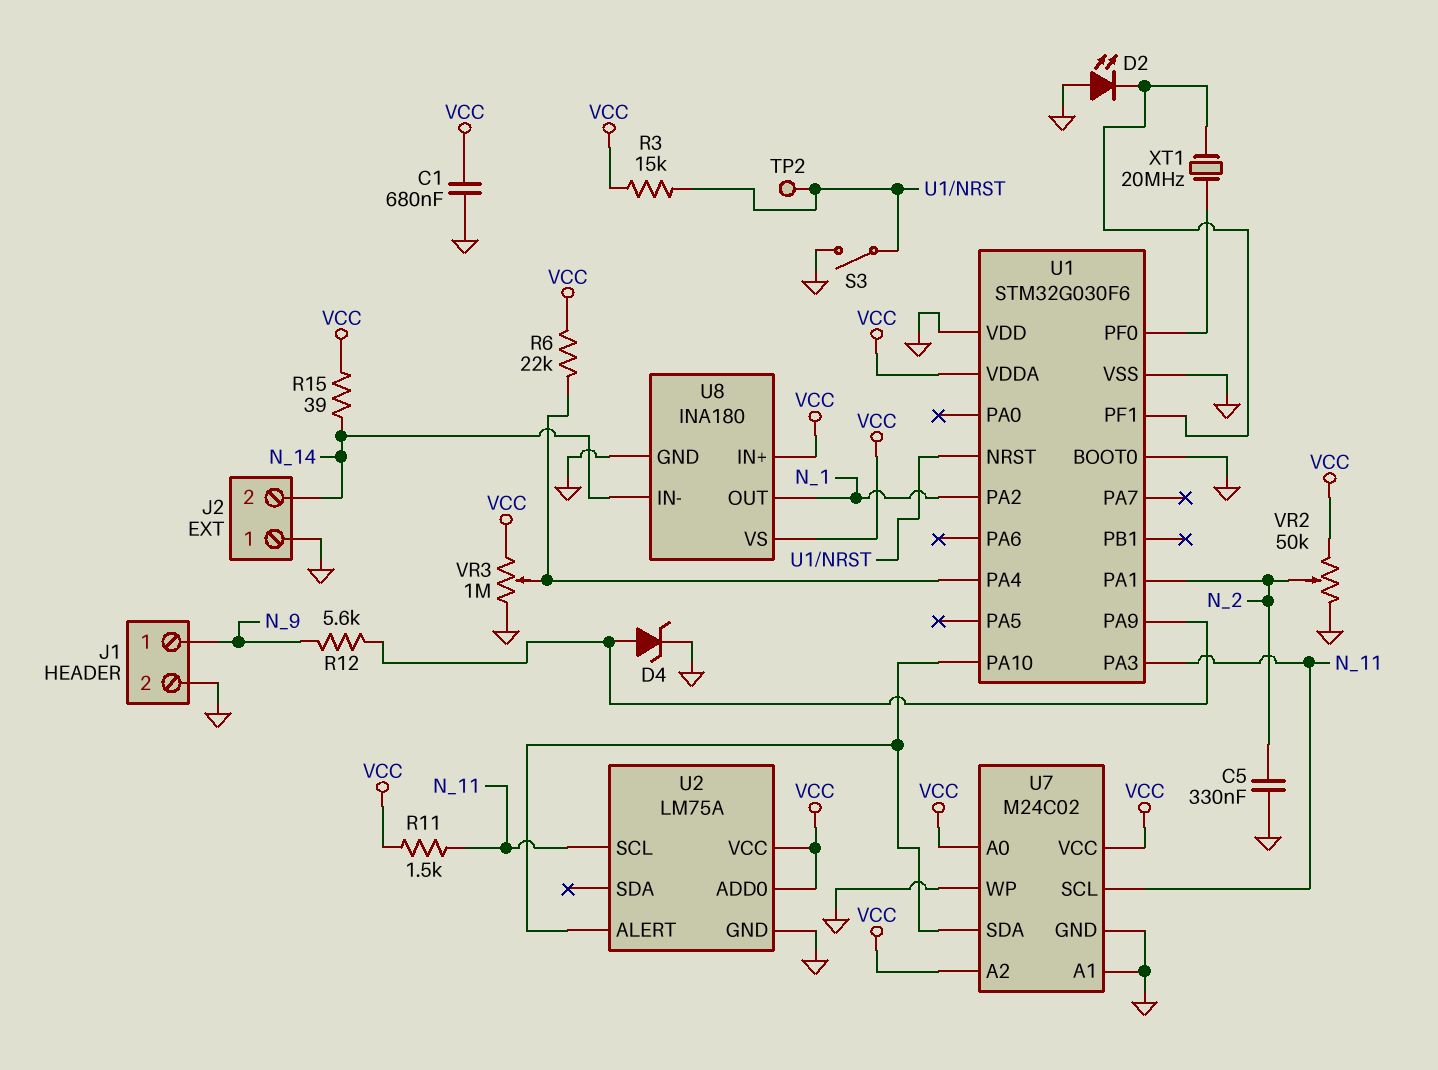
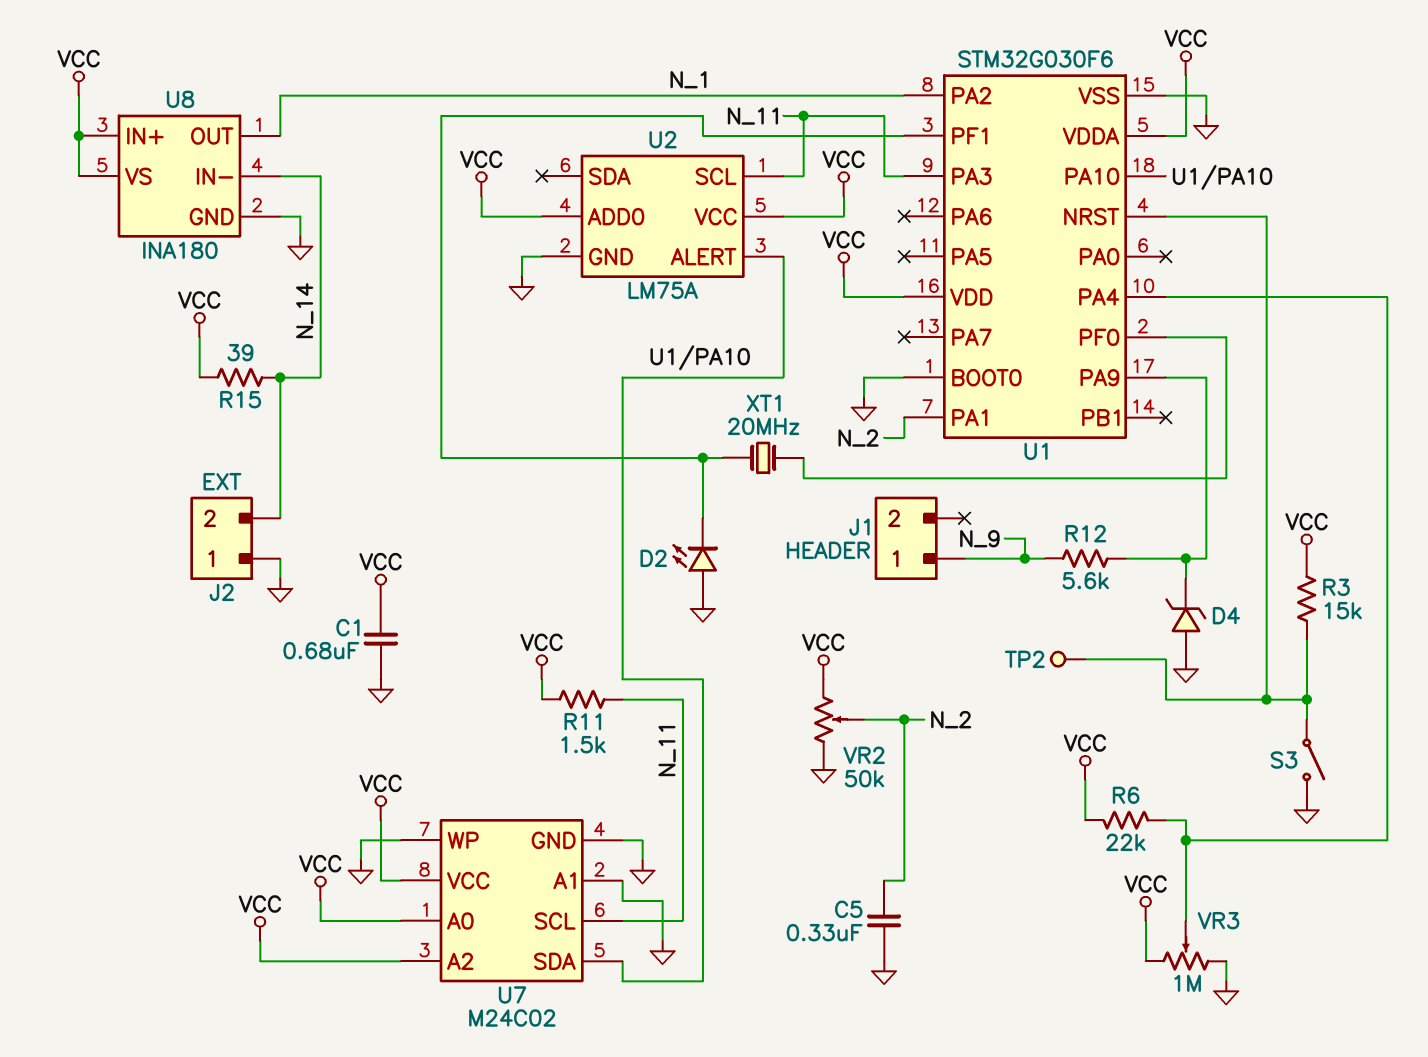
D4: zener (A U1/PA9, K GND) -> zener (A GND, K U1/PA9)
J1 pin 2: GND -> none
U1 pin VDD: GND -> VCC

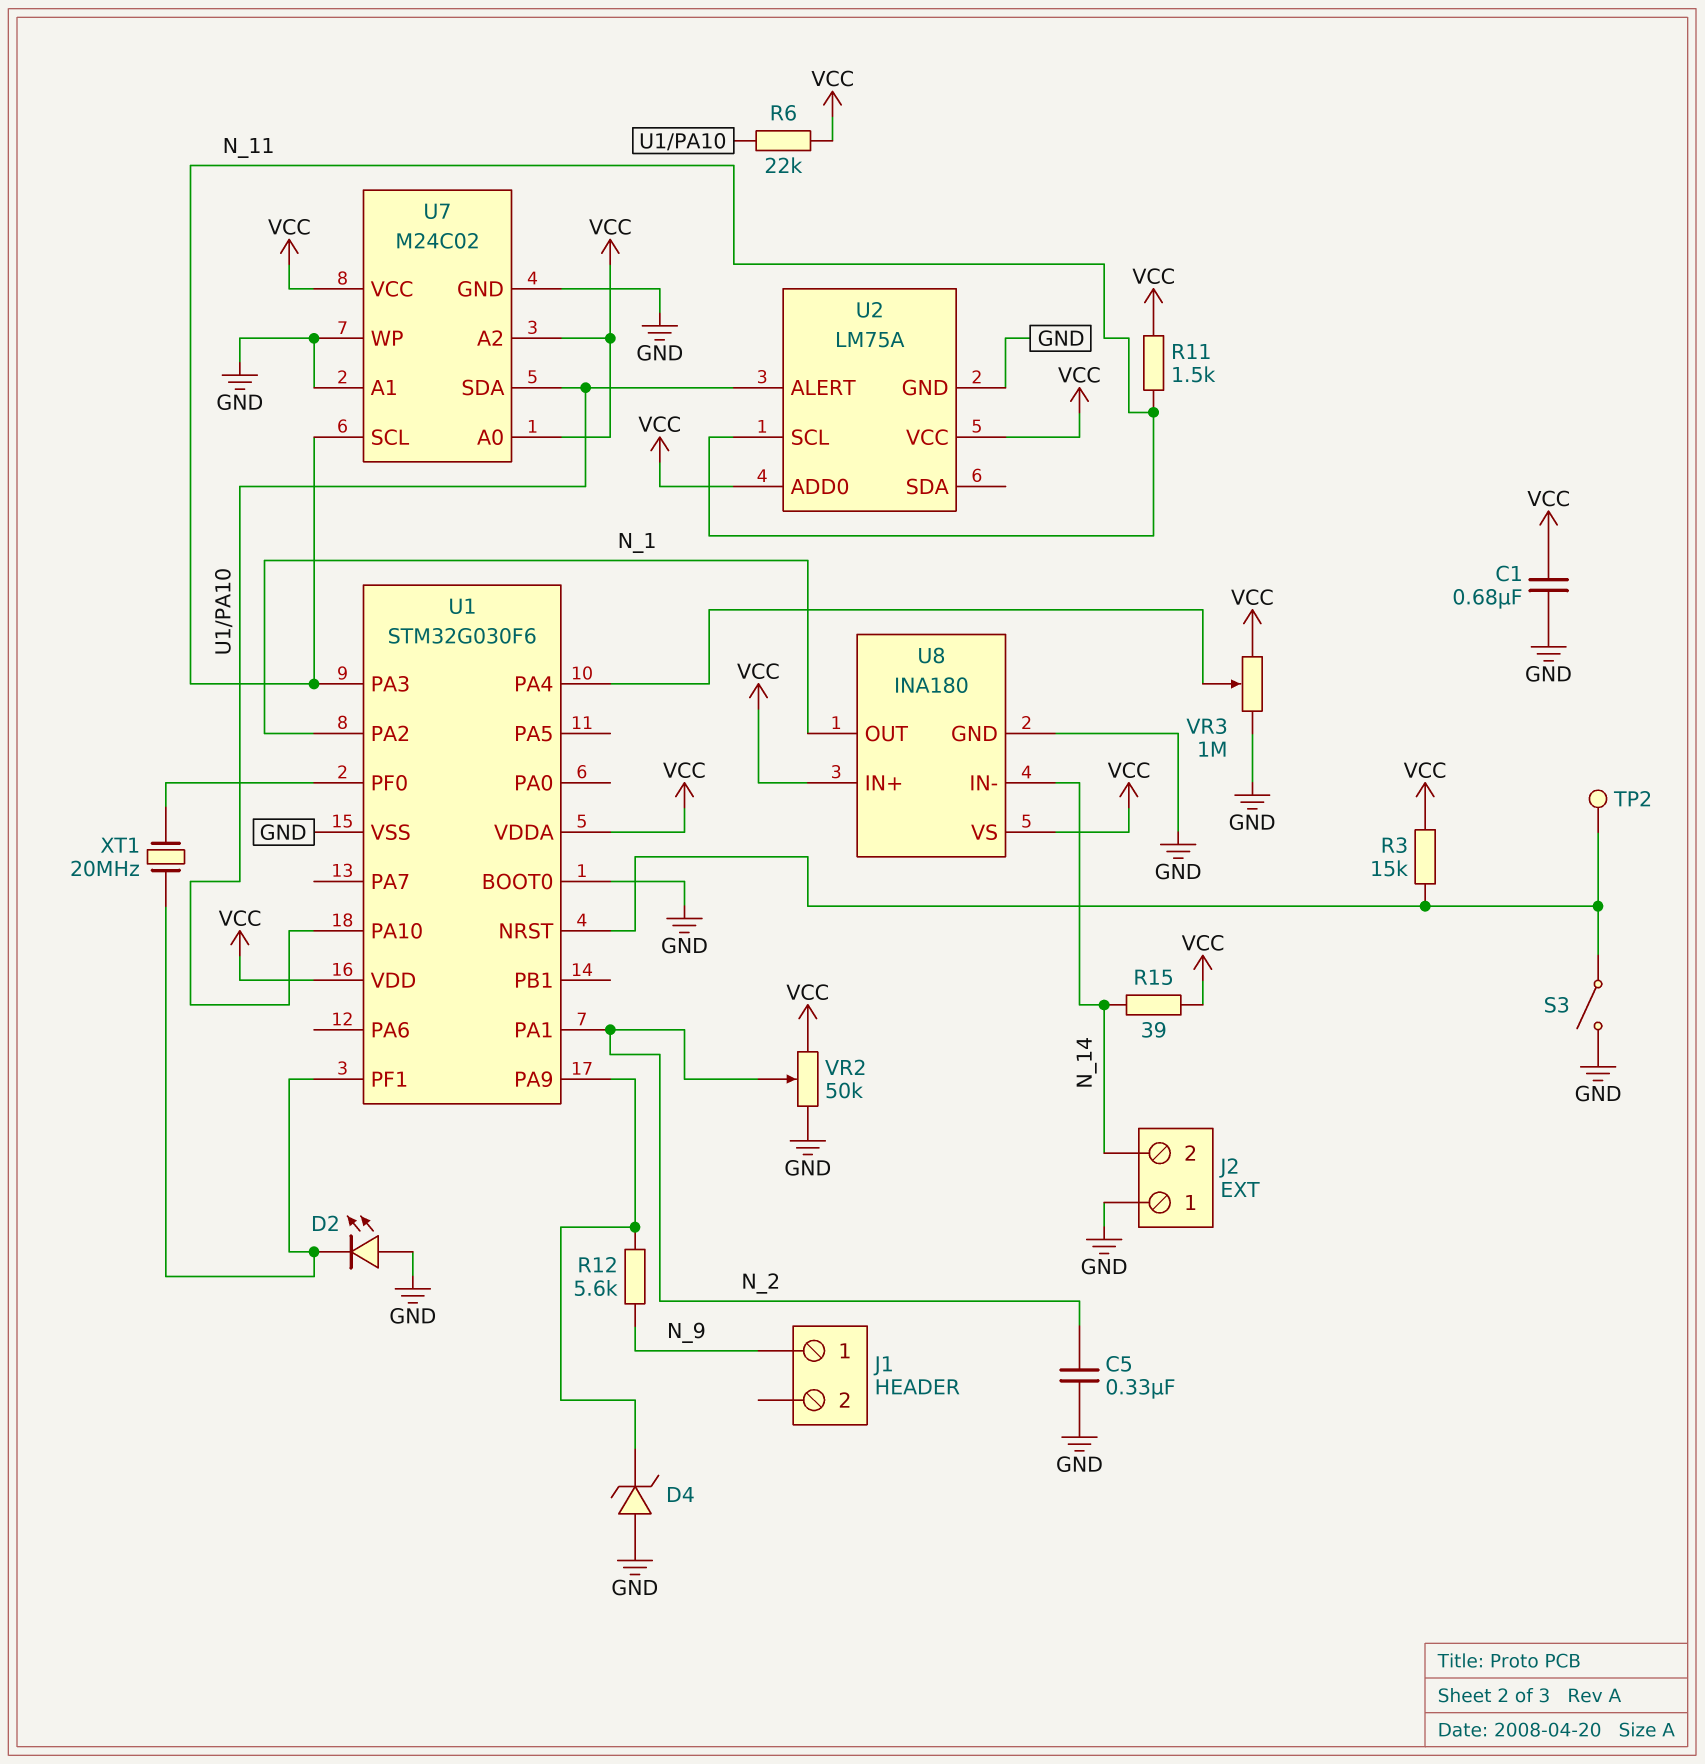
R6: 22k (U1/PA4, VCC) -> 22k (U1/PA10, VCC)

